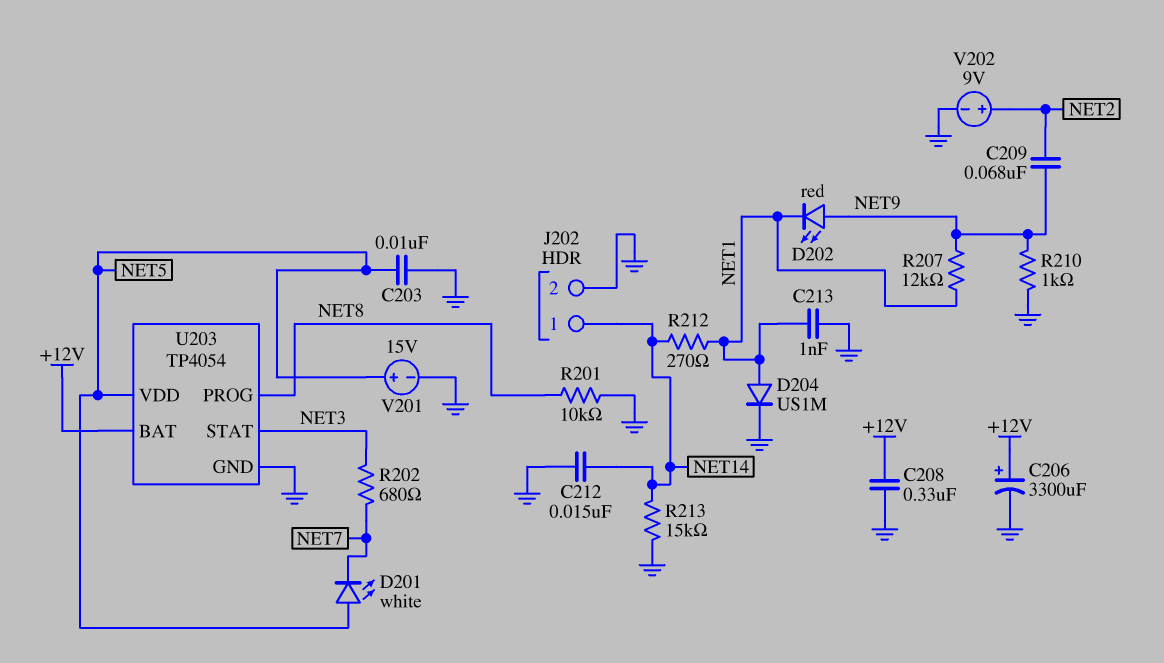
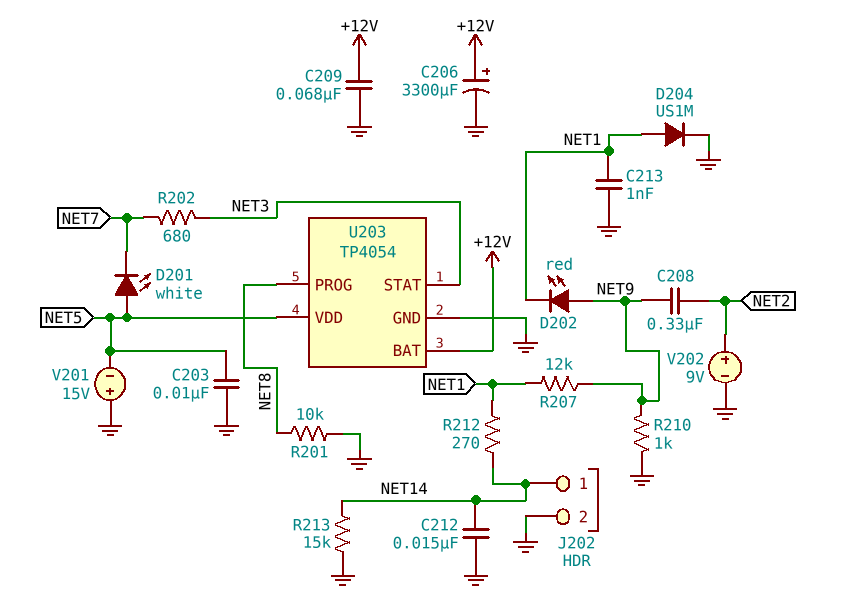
C208: 330nF (+12V, GND) -> 330nF (NET2, NET9)
C209: 68nF (NET2, NET9) -> 68nF (+12V, GND)
V201: 15V (plus NET5, minus GND) -> 15V (plus GND, minus NET5)

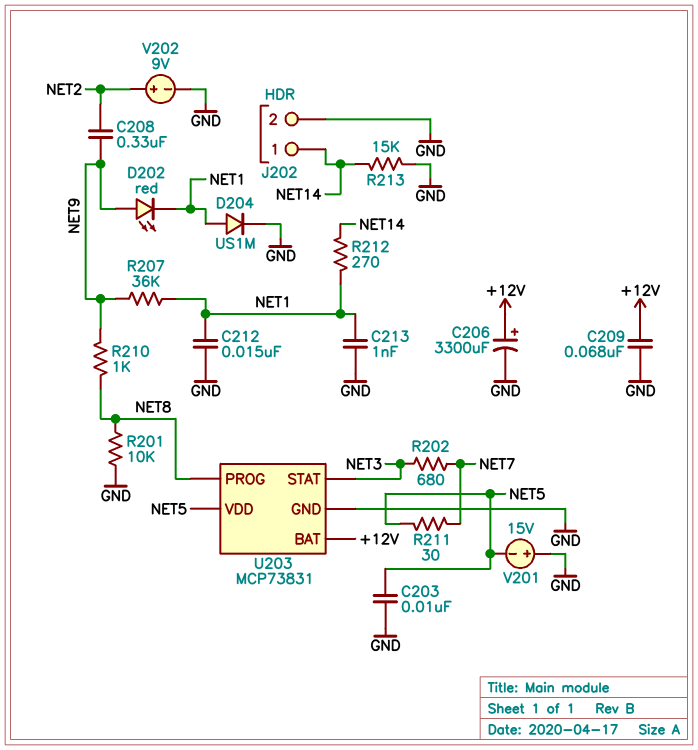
C212: 15nF (GND, NET14) -> 15nF (GND, NET1)
D201: LED white (A NET5, K NET7) -> none
R207: 12k (NET1, NET9) -> 36k (NET1, NET9)
R210: 1k (GND, NET9) -> 1k (NET8, NET9)
R211: none -> 30 (NET5, NET7)
U203: TP4054 -> MCP73831

